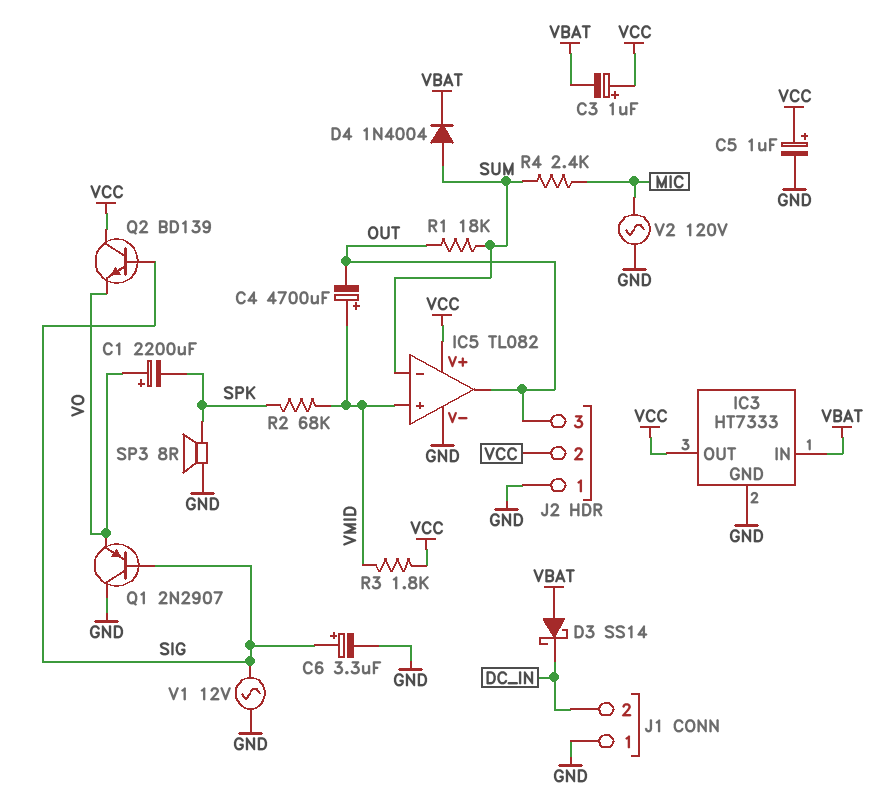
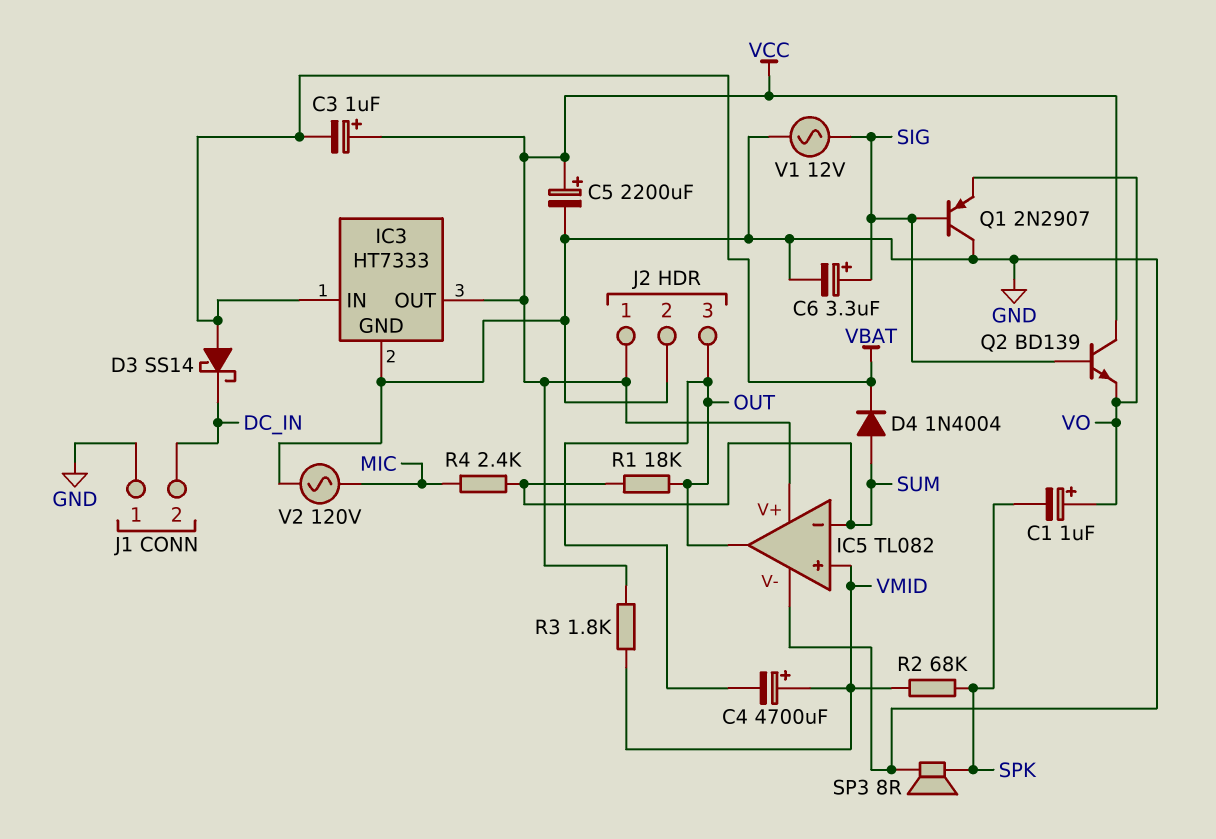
C1: 2200uF (plus VO, minus SPK) -> 1uF (plus VO, minus SPK)
C5: 1uF (plus VCC, minus GND) -> 2200uF (plus VCC, minus GND)
J2 pin 1: GND -> VCC
J2 pin 2: VCC -> GND

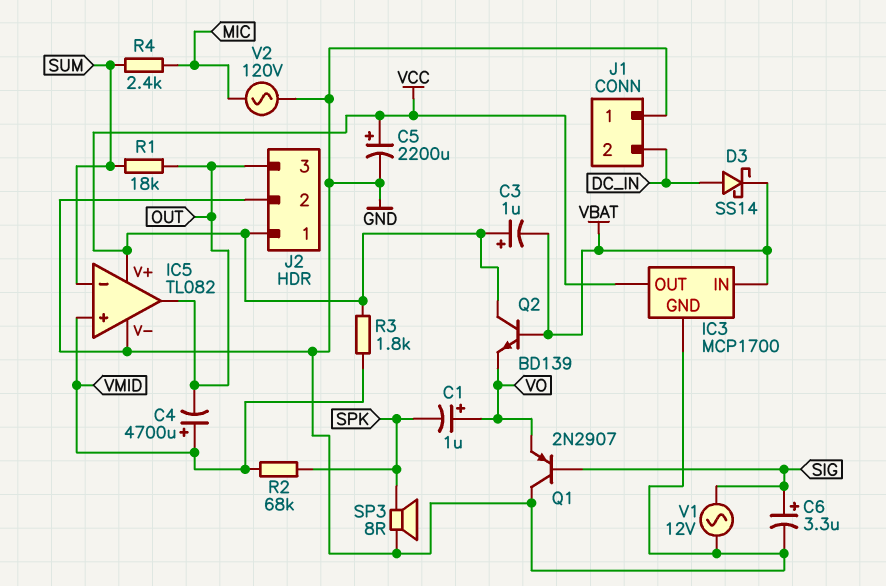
D3: schottky SS14 (A VBAT, K DC_IN) -> schottky SS14 (A DC_IN, K VBAT)
D4: diode 1N4004 (A SUM, K VBAT) -> none
IC3: HT7333 -> MCP1700
Q2: NPN BD139 (B SIG, C VCC, E VO) -> NPN BD139 (B VBAT, C VCC, E VO)

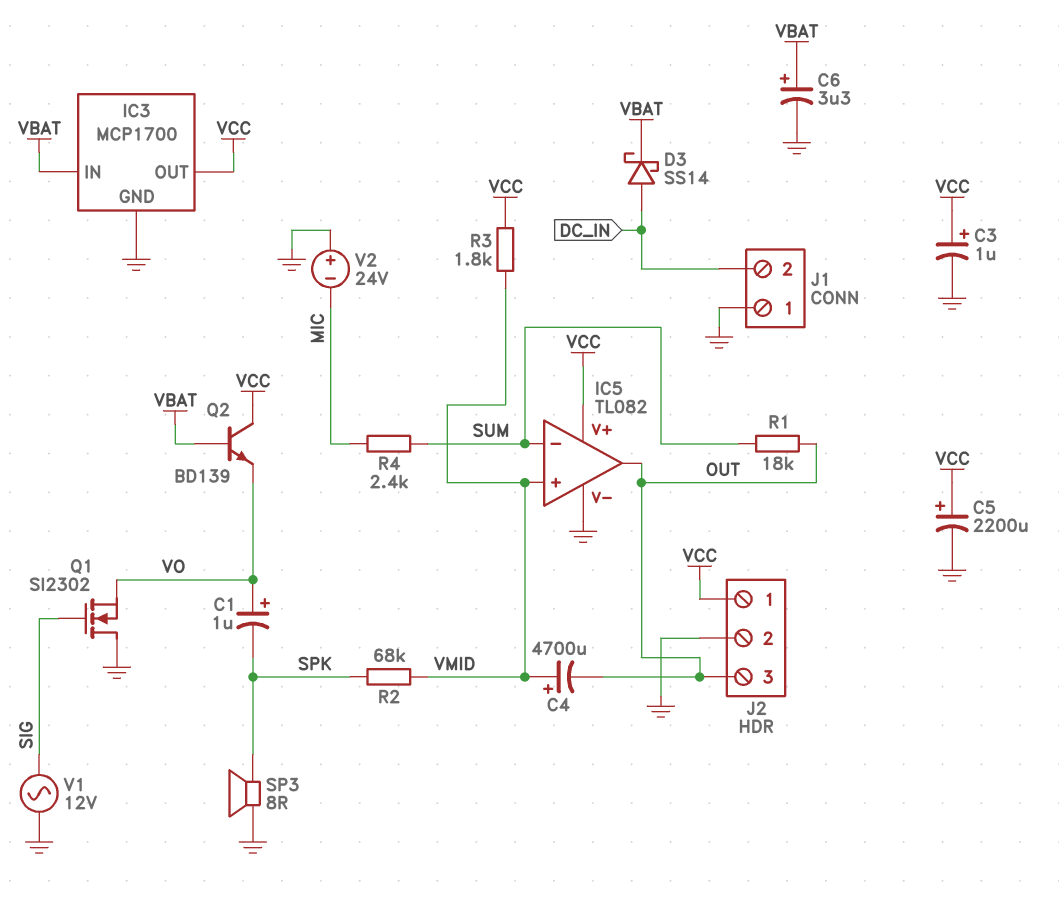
C3: 1uF (plus VCC, minus VBAT) -> 1uF (plus VCC, minus GND)
C6: 3.3uF (plus SIG, minus GND) -> 3.3uF (plus VBAT, minus GND)
Q1: PNP 2N2907 (B SIG, C GND, E VO) -> NMOS SI2302 (G SIG, D GND, S VO)
V2: AC 120V (GND, MIC) -> 24V (plus GND, minus MIC)

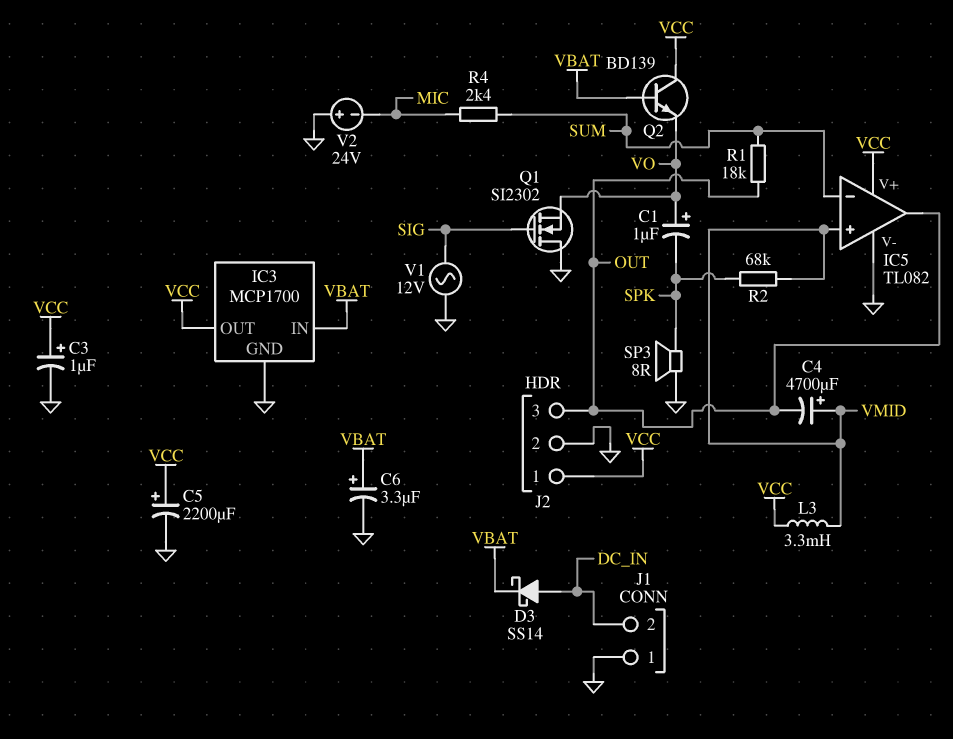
L3: none -> 3.3mH (VCC, VMID)
R3: 1.8k (VCC, VMID) -> none

